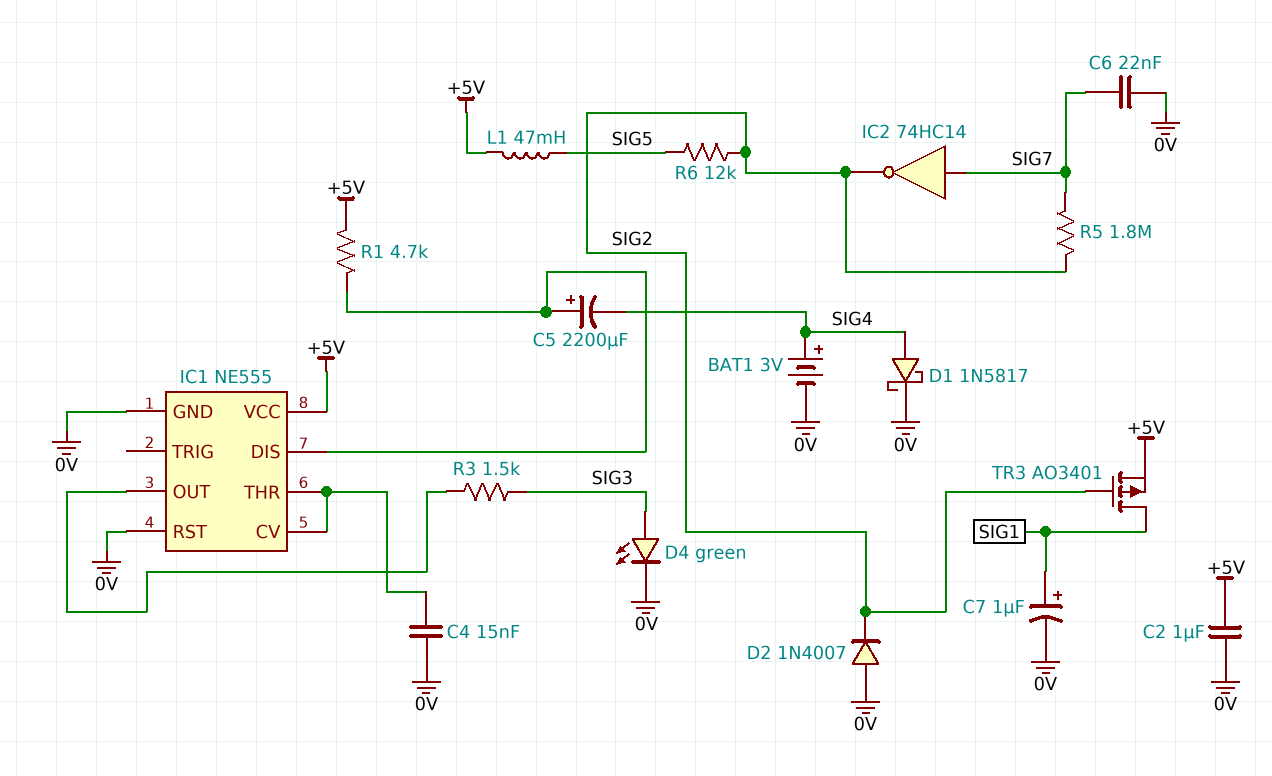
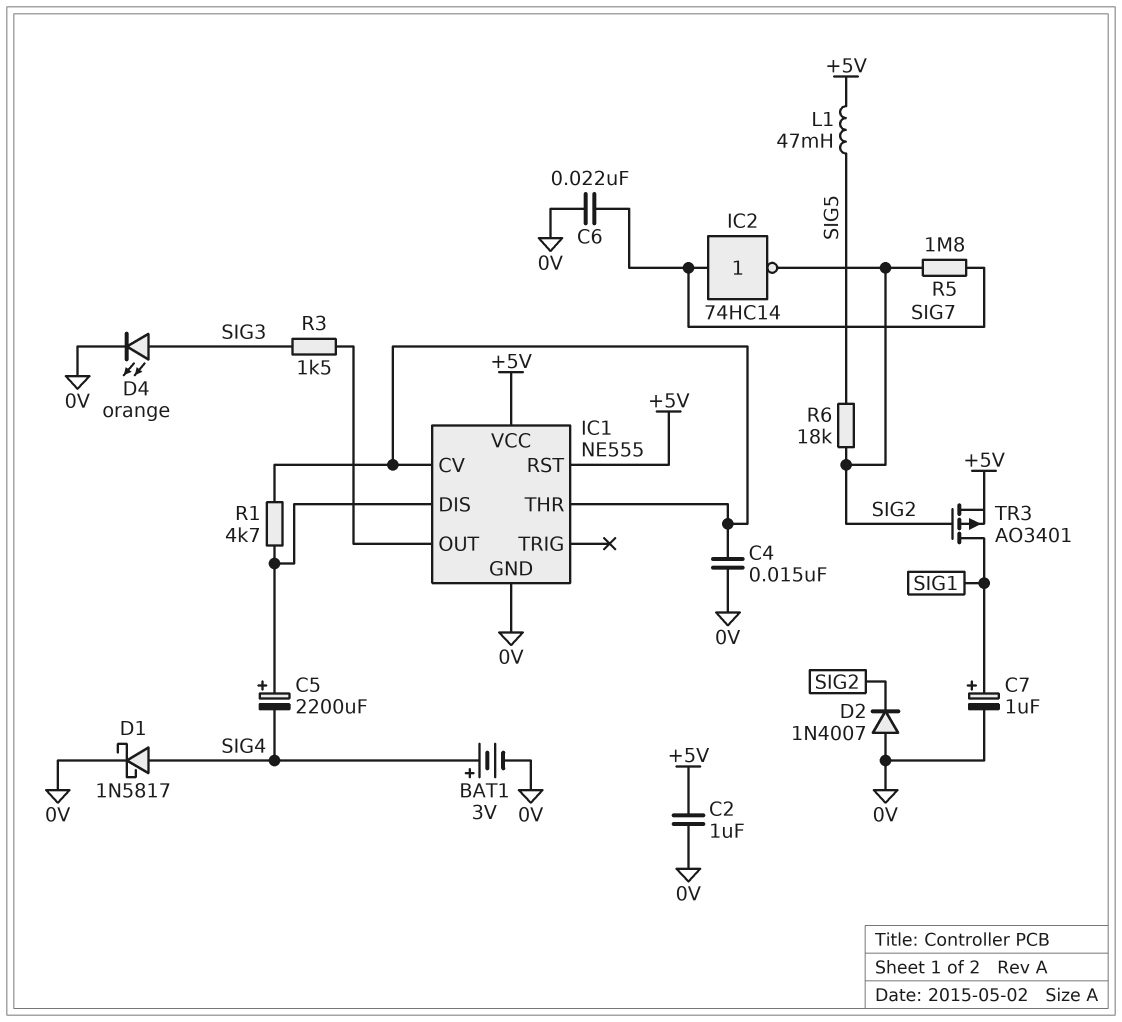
D4: LED green (A SIG3, K 0V) -> LED orange (A SIG3, K 0V)
IC1 pin RST: 0V -> +5V
R1: 4.7k (+5V, IC1/DIS) -> 4.7k (IC1/CV, IC1/DIS)
R6: 12k (SIG2, SIG5) -> 18k (SIG2, SIG5)

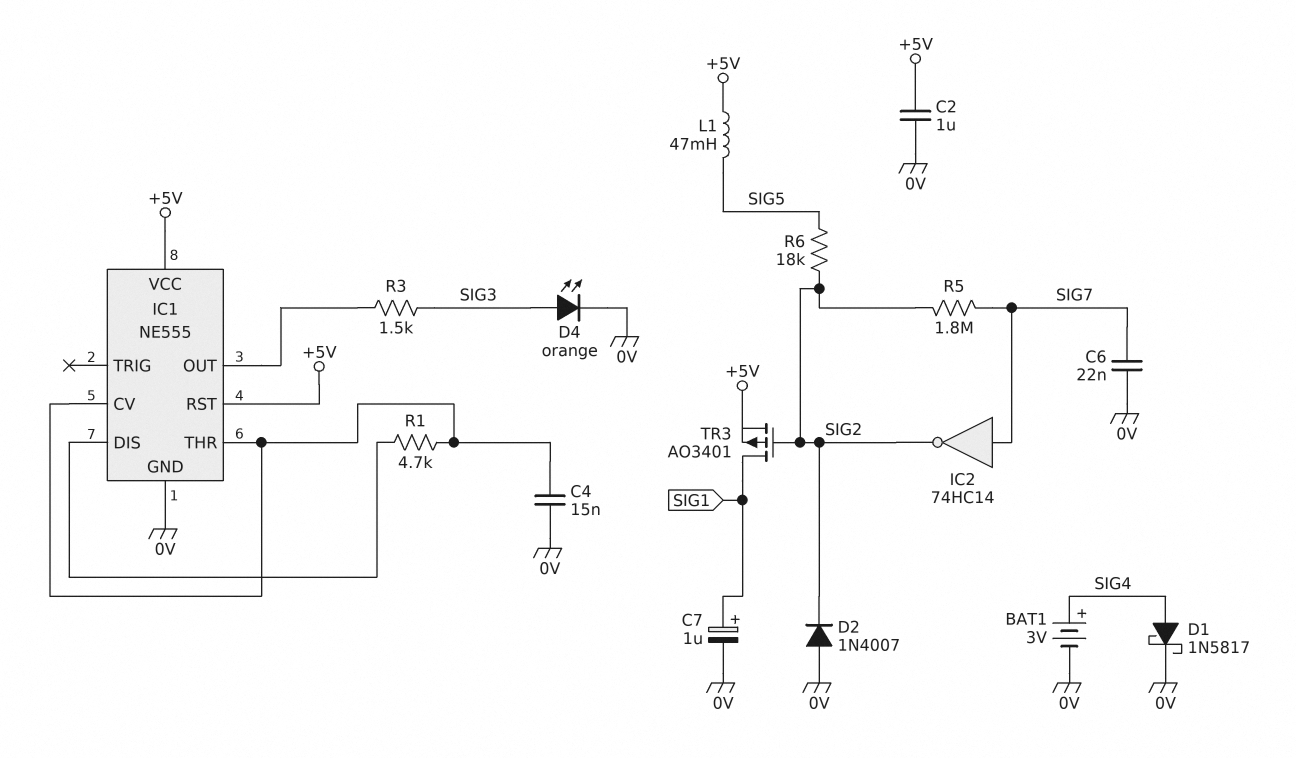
C5: 2200uF (plus IC1/DIS, minus SIG4) -> none

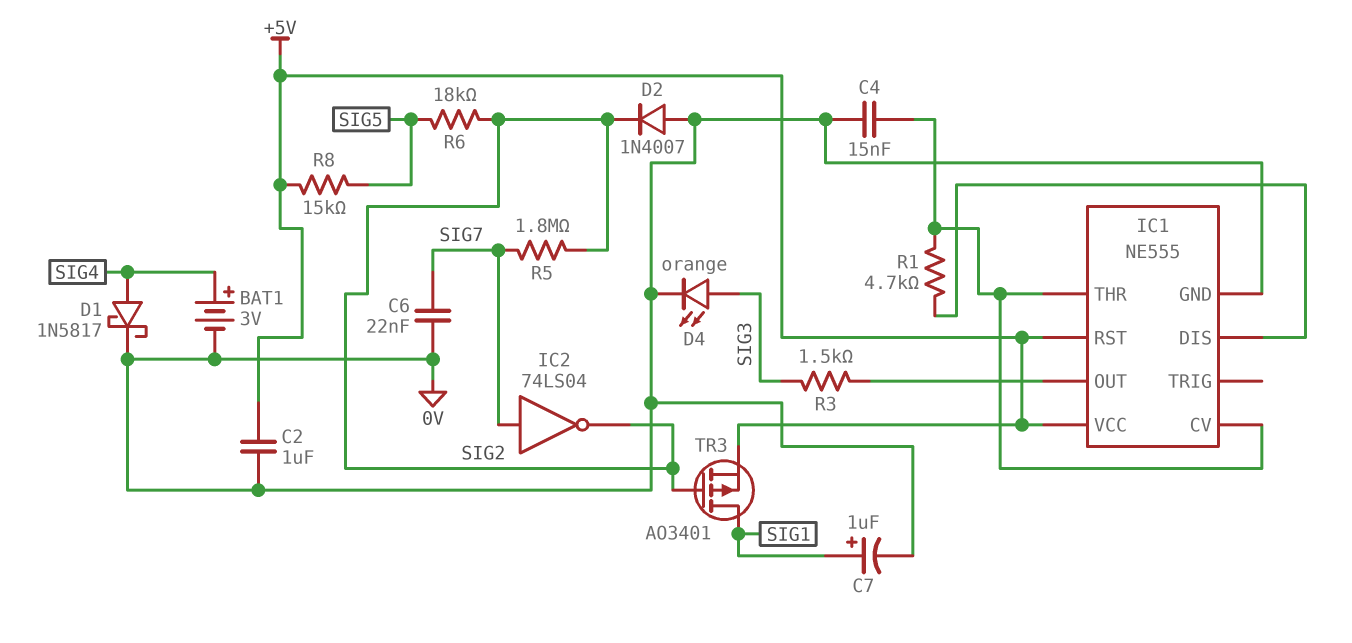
IC2: NOT 74HC14 (in SIG7, out SIG2) -> NOT 74LS04 (in SIG7, out SIG2)
L1: 47mH (+5V, SIG5) -> none
R8: none -> 15k (+5V, SIG5)

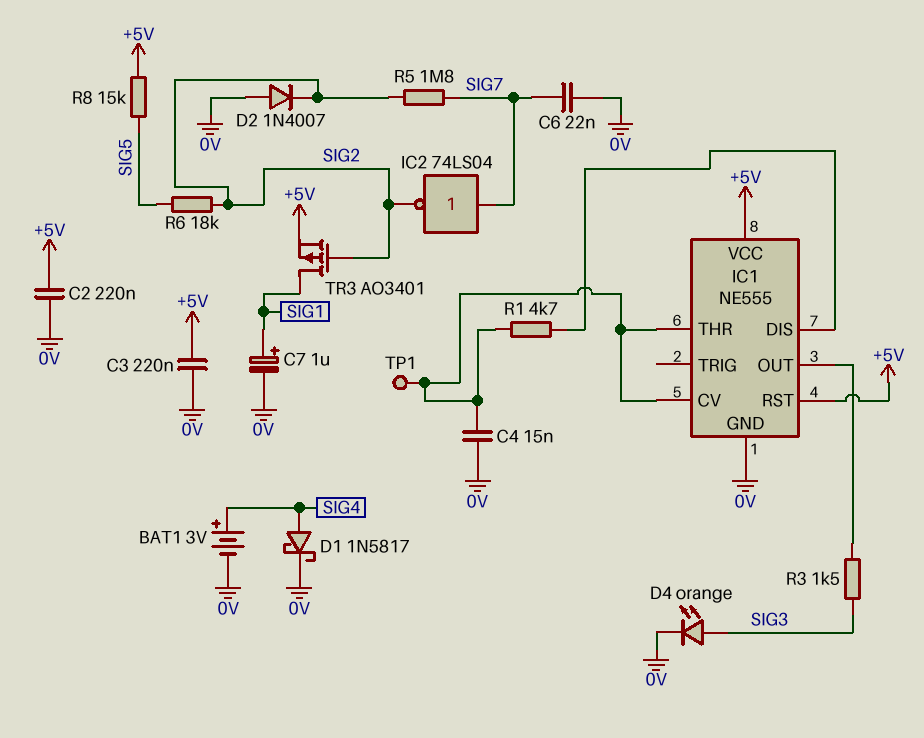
C2: 1uF (+5V, 0V) -> 220nF (+5V, 0V)
C3: none -> 220nF (+5V, 0V)
TP1: none -> test point (IC1/CV)

